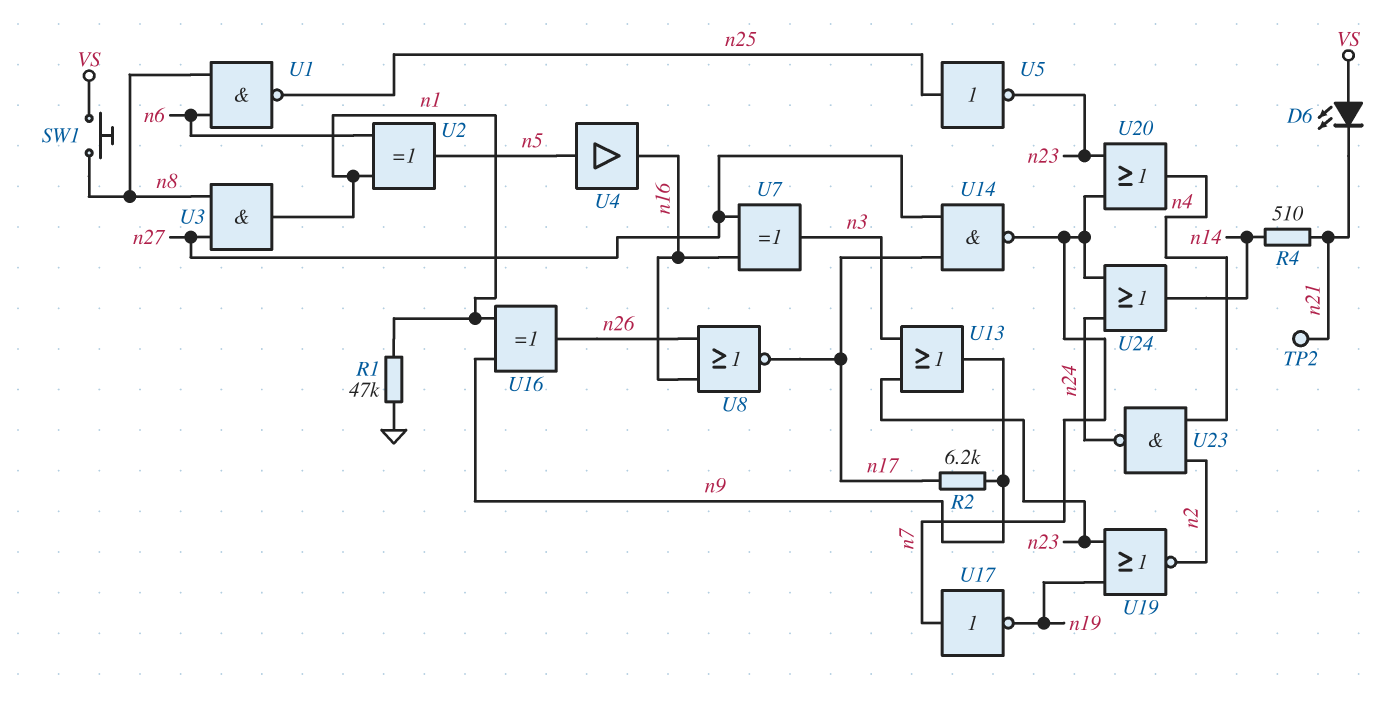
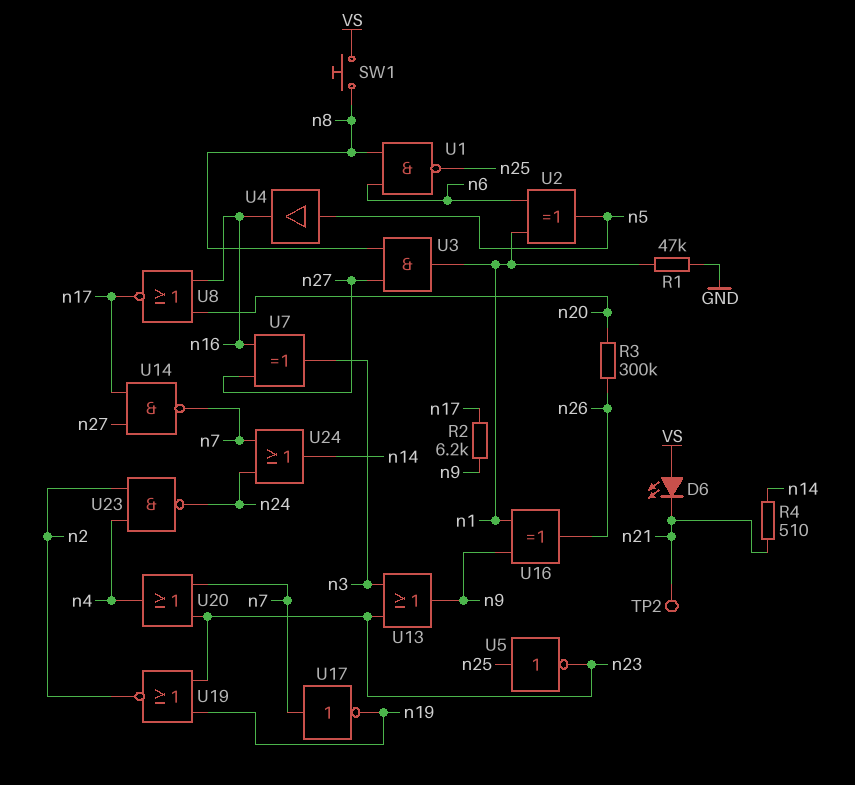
R3: none -> 300k (n20, n26)
U8: NOR (in n16, in n26, out n17) -> NOR (in n16, in n20, out n17)

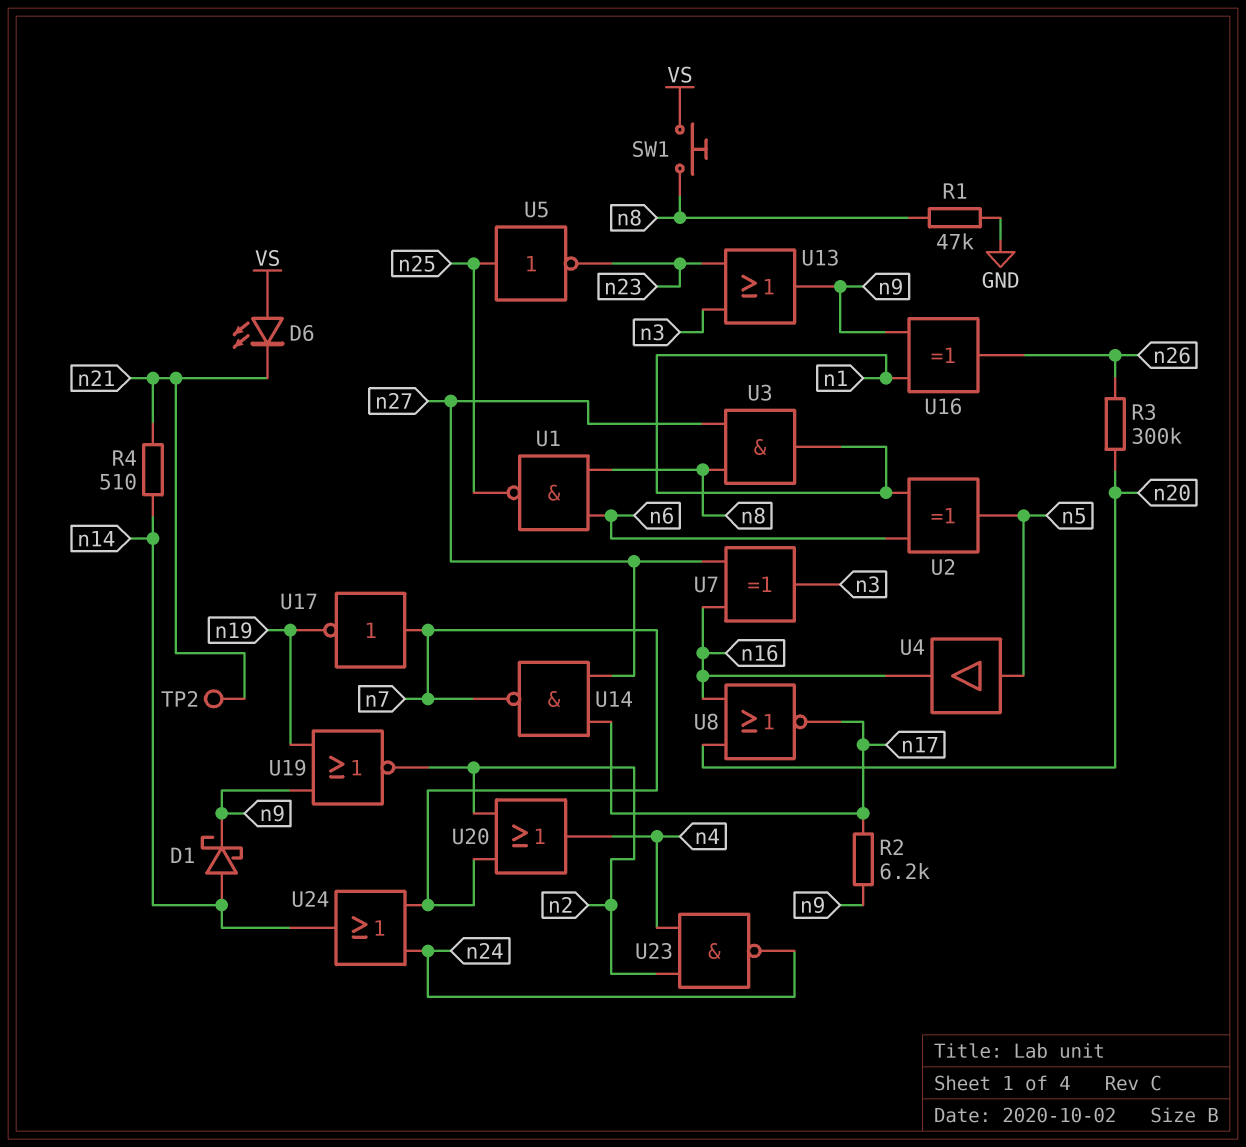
D1: none -> schottky (A n14, K n9)
R1: 47k (GND, n1) -> 47k (GND, n8)
U19: NOR (in n19, in n23, out n2) -> NOR (in n9, in n19, out n2)
U20: OR (in n7, in n23, out n4) -> OR (in n2, in n7, out n4)

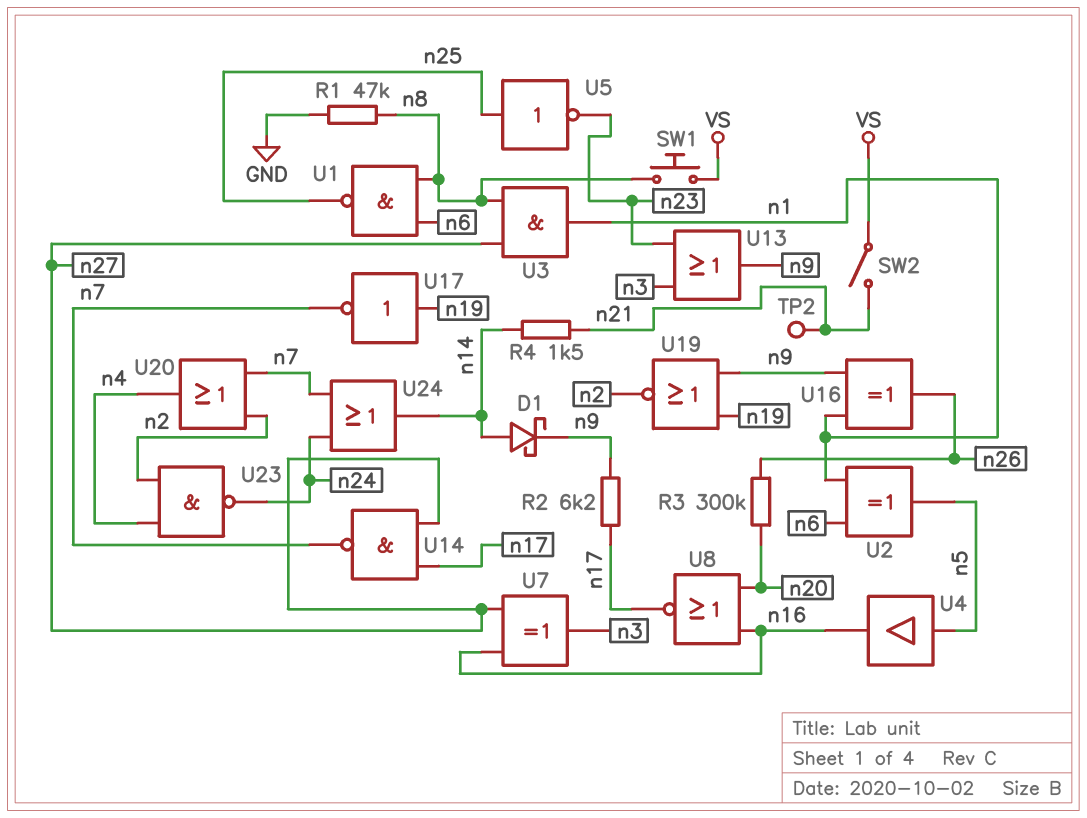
D6: LED (A VS, K n21) -> none
R4: 510 (n14, n21) -> 1.5k (n14, n21)
SW2: none -> switch (VS, n21)
U17: NOT (in n7, out n19) -> NOT (in n19, out n7)

